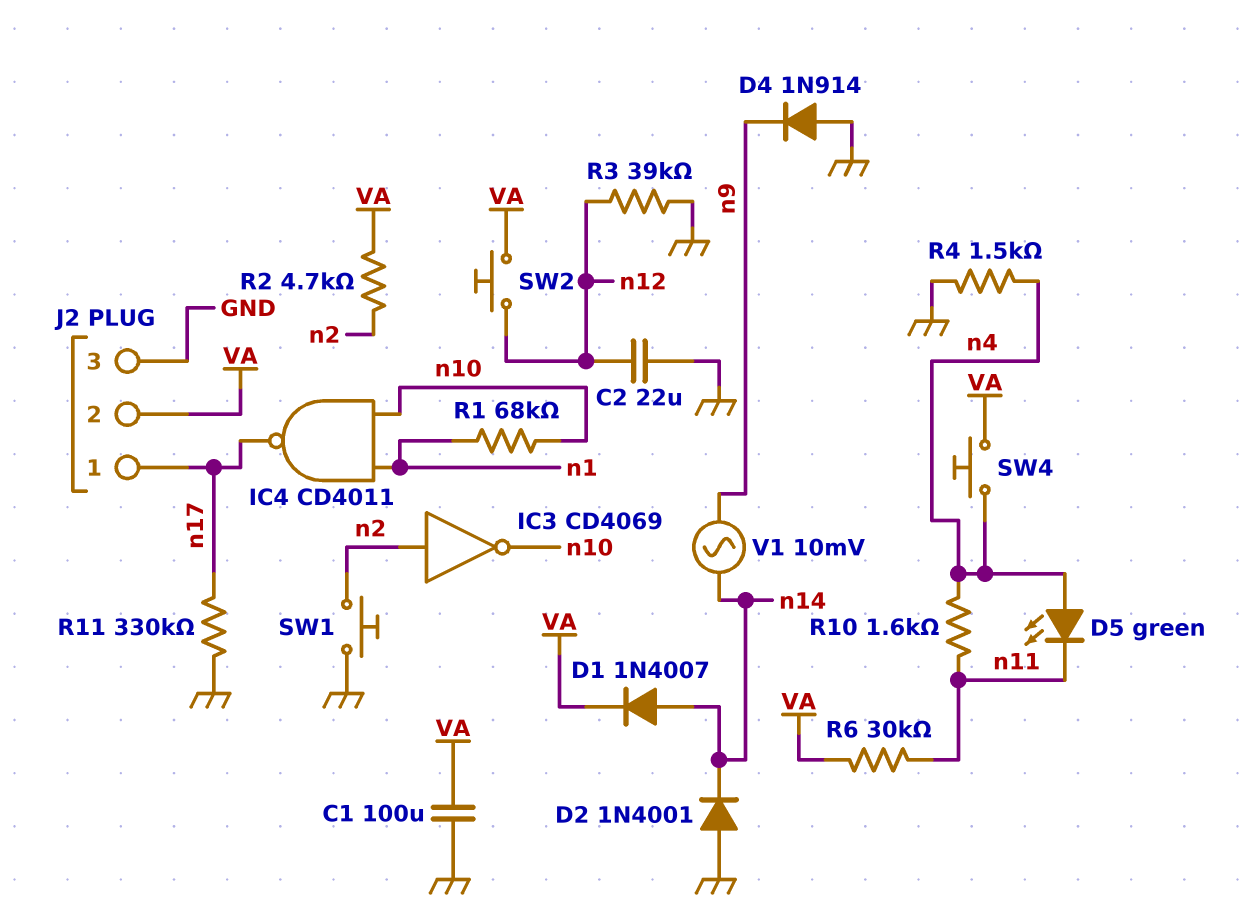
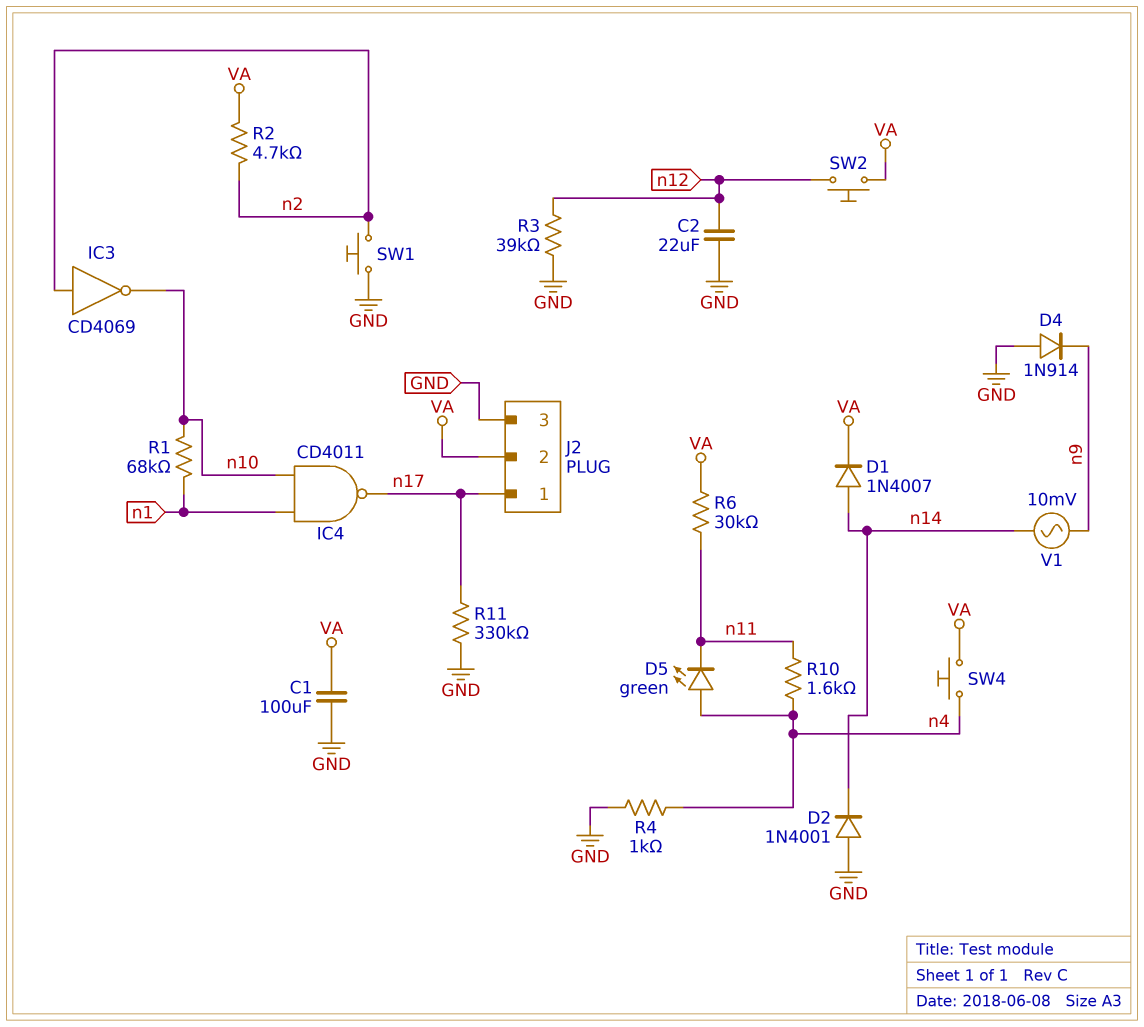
R4: 1.5k (GND, n4) -> 1k (GND, n4)

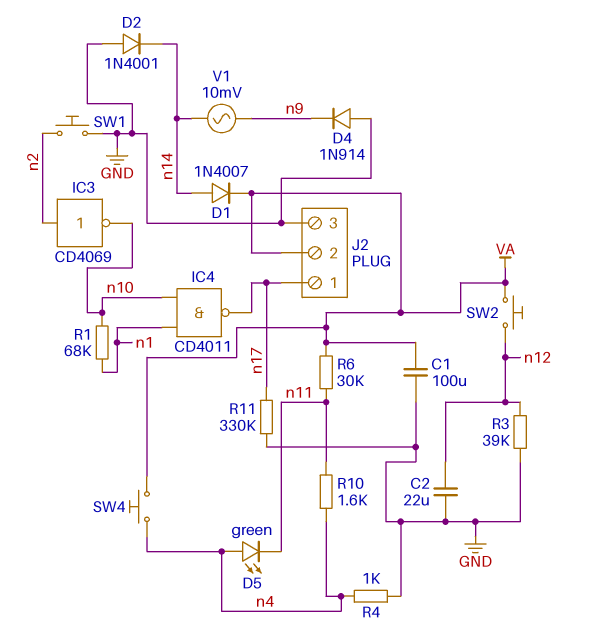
R2: 4.7k (VA, n2) -> none

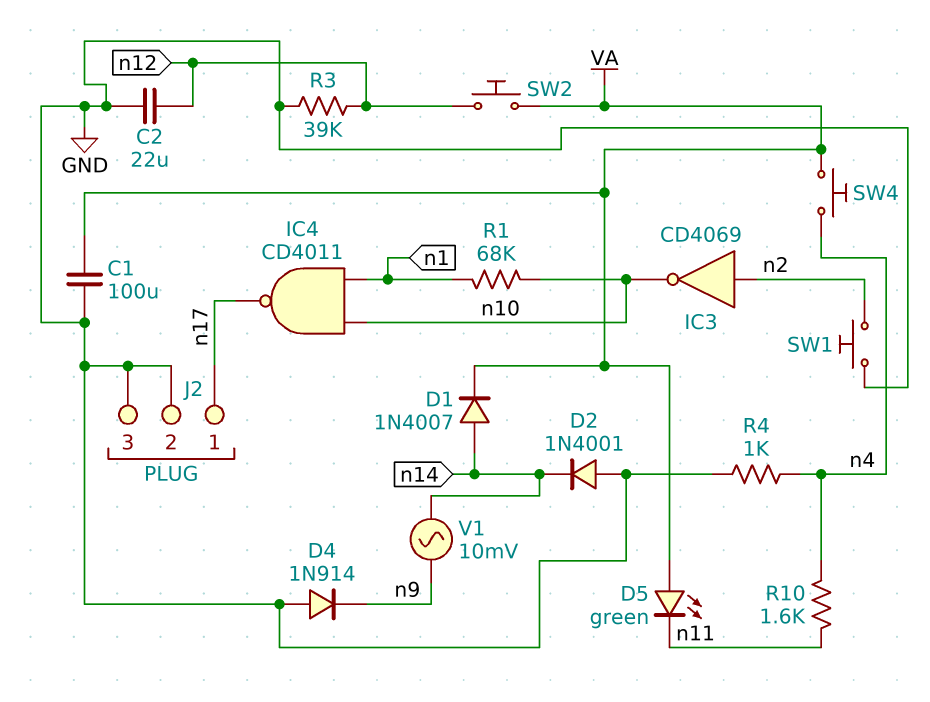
D5: LED green (A n4, K n11) -> LED green (A VA, K n11)
J2 pin 2: VA -> GND
R6: 30k (VA, n11) -> none
R11: 330k (GND, n17) -> none

